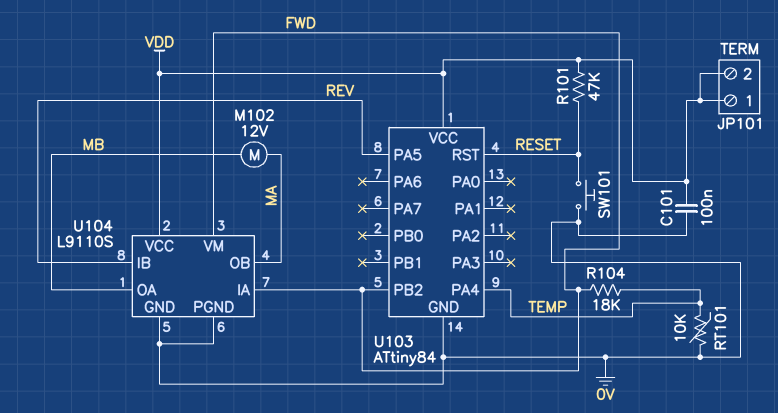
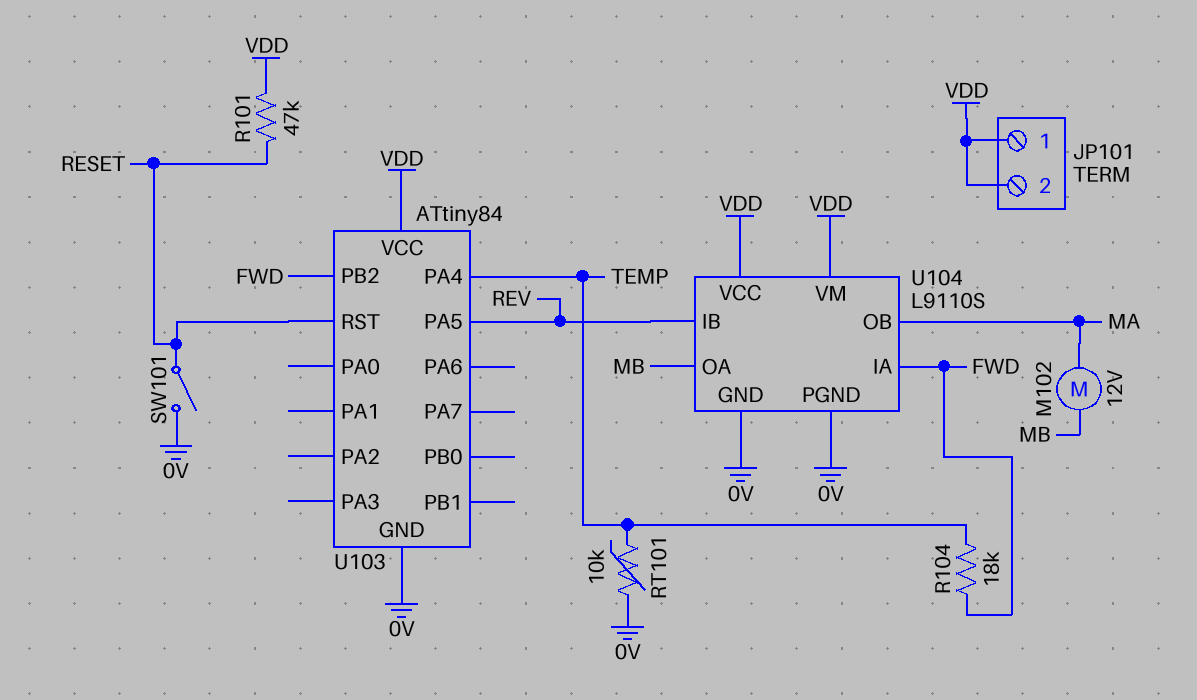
C101: 100nF (0V, VDD) -> none
SW101: button (0V, RESET) -> switch (0V, RESET)
U104 pin VM: FWD -> VDD

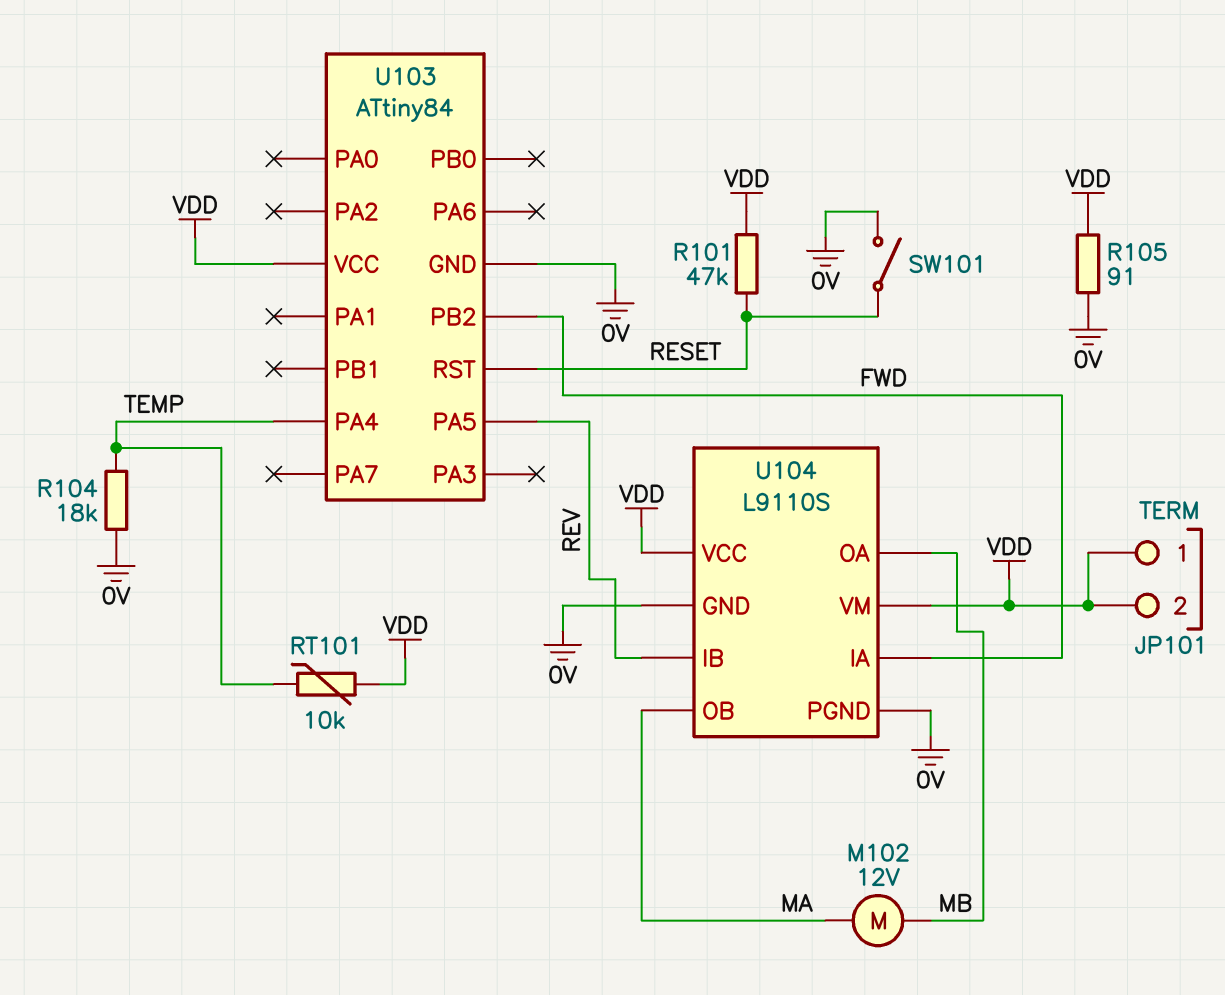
R104: 18k (FWD, TEMP) -> 18k (0V, TEMP)
R105: none -> 91 (0V, VDD)
RT101: 10k (0V, TEMP) -> 10k (TEMP, VDD)

